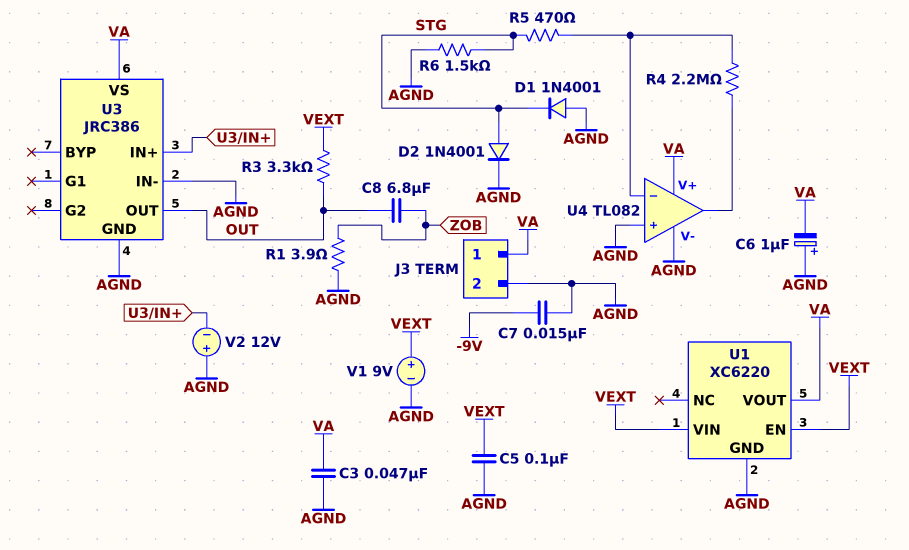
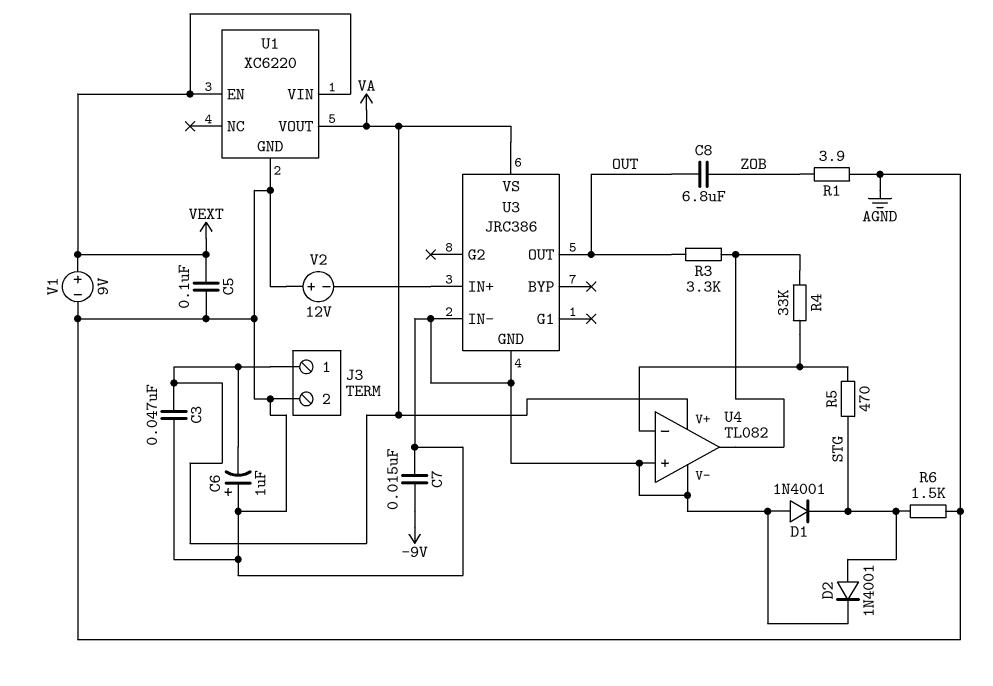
R3: 3.3k (OUT, VEXT) -> 3.3k (OUT, U4/out)
R4: 2.2M (U4/in-, U4/out) -> 33k (U4/in-, U4/out)

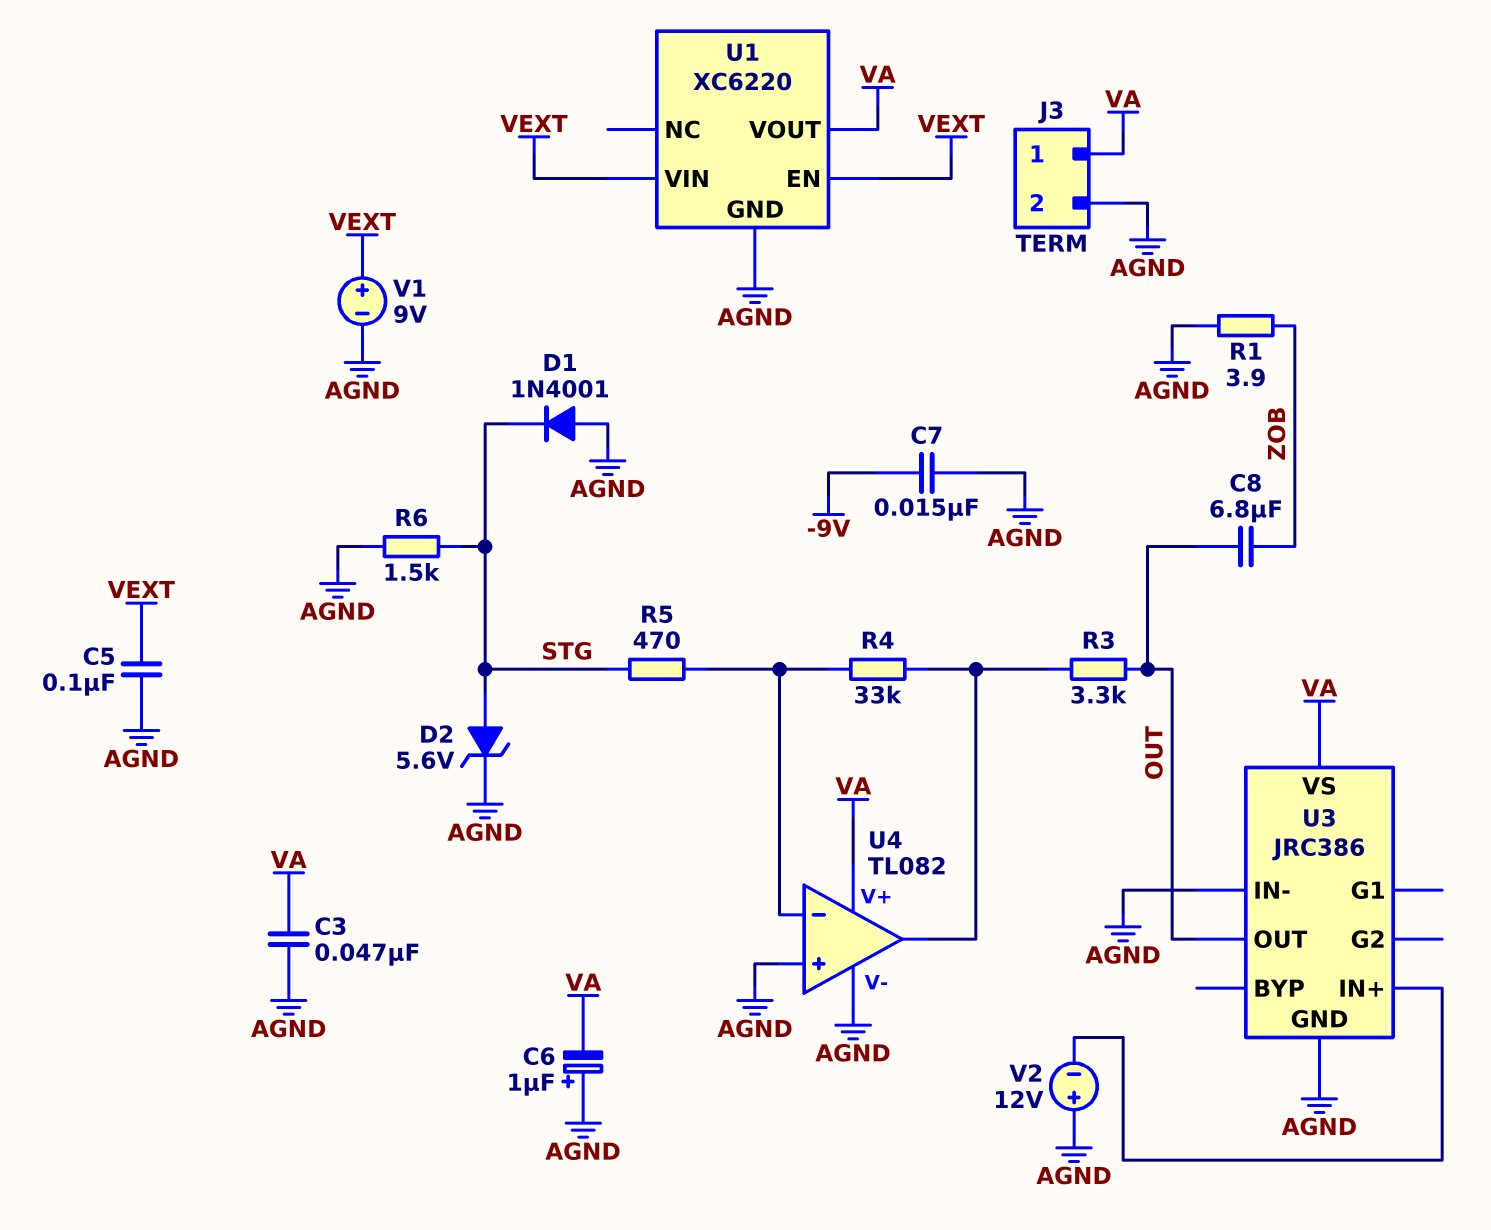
D2: diode 1N4001 (A STG, K AGND) -> zener 5.6V (A STG, K AGND)

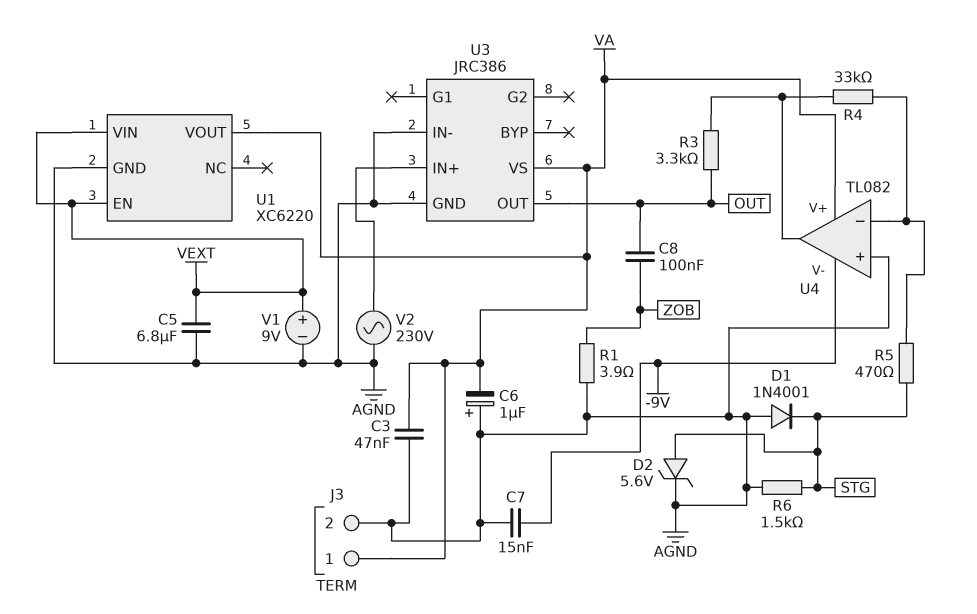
C5: 100nF (AGND, VEXT) -> 6.8uF (AGND, VEXT)
C8: 6.8uF (OUT, ZOB) -> 100nF (OUT, ZOB)
U4 pin V-: AGND -> -9V
V2: 12V (plus AGND, minus U3/IN+) -> AC 230V (AGND, U3/IN+)

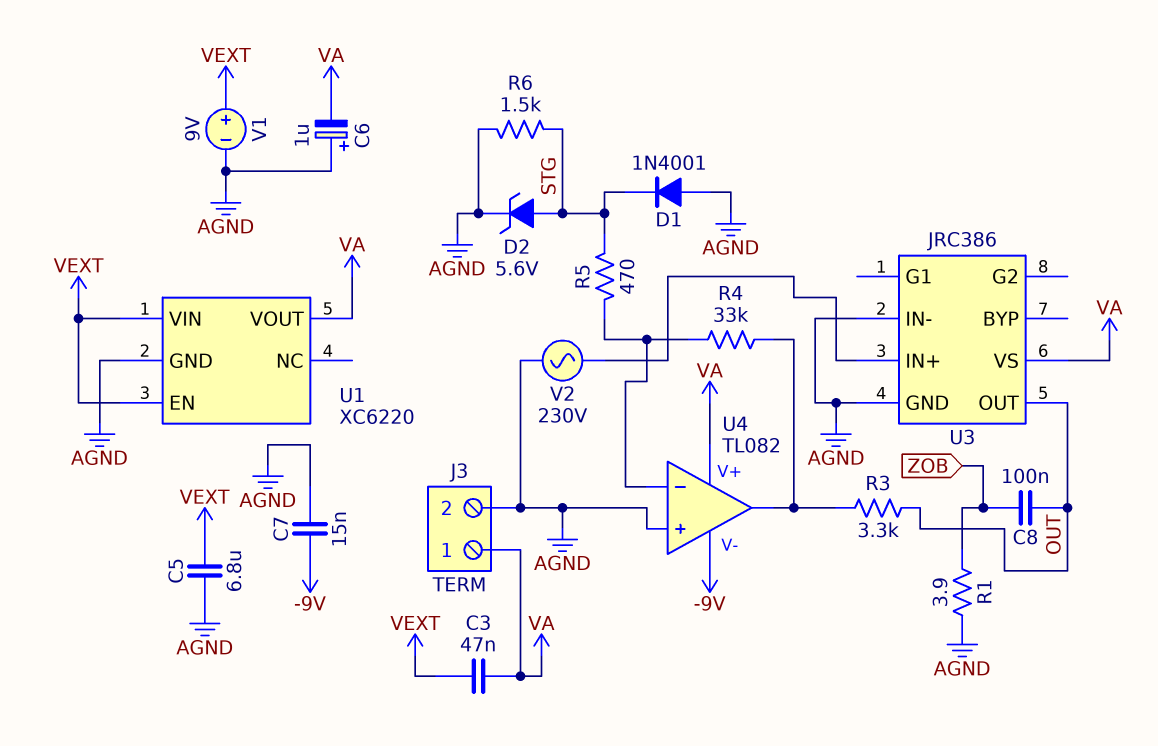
C3: 47nF (AGND, VA) -> 47nF (VA, VEXT)

